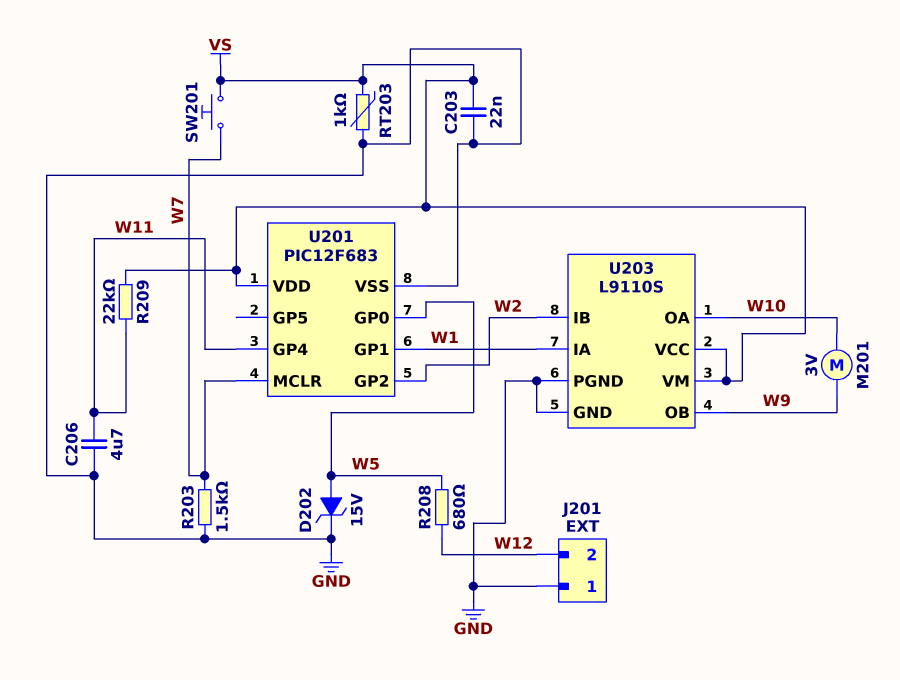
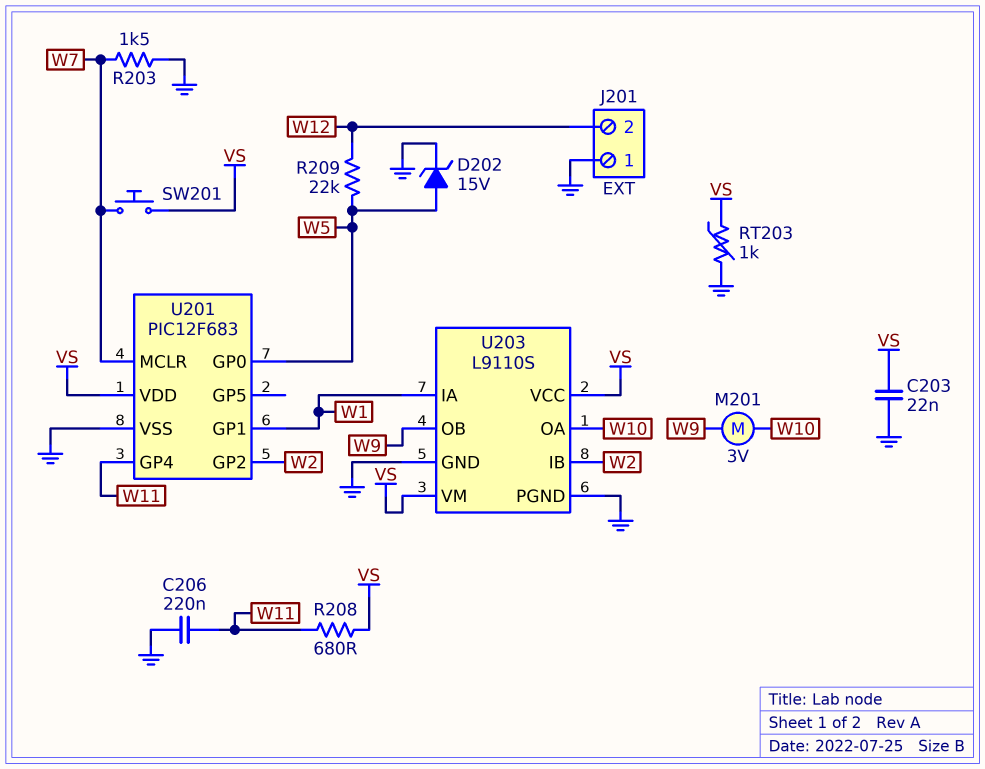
C206: 4.7uF (GND, W11) -> 220nF (GND, W11)
R208: 680 (W5, W12) -> 680 (VS, W11)
R209: 22k (VS, W11) -> 22k (W5, W12)

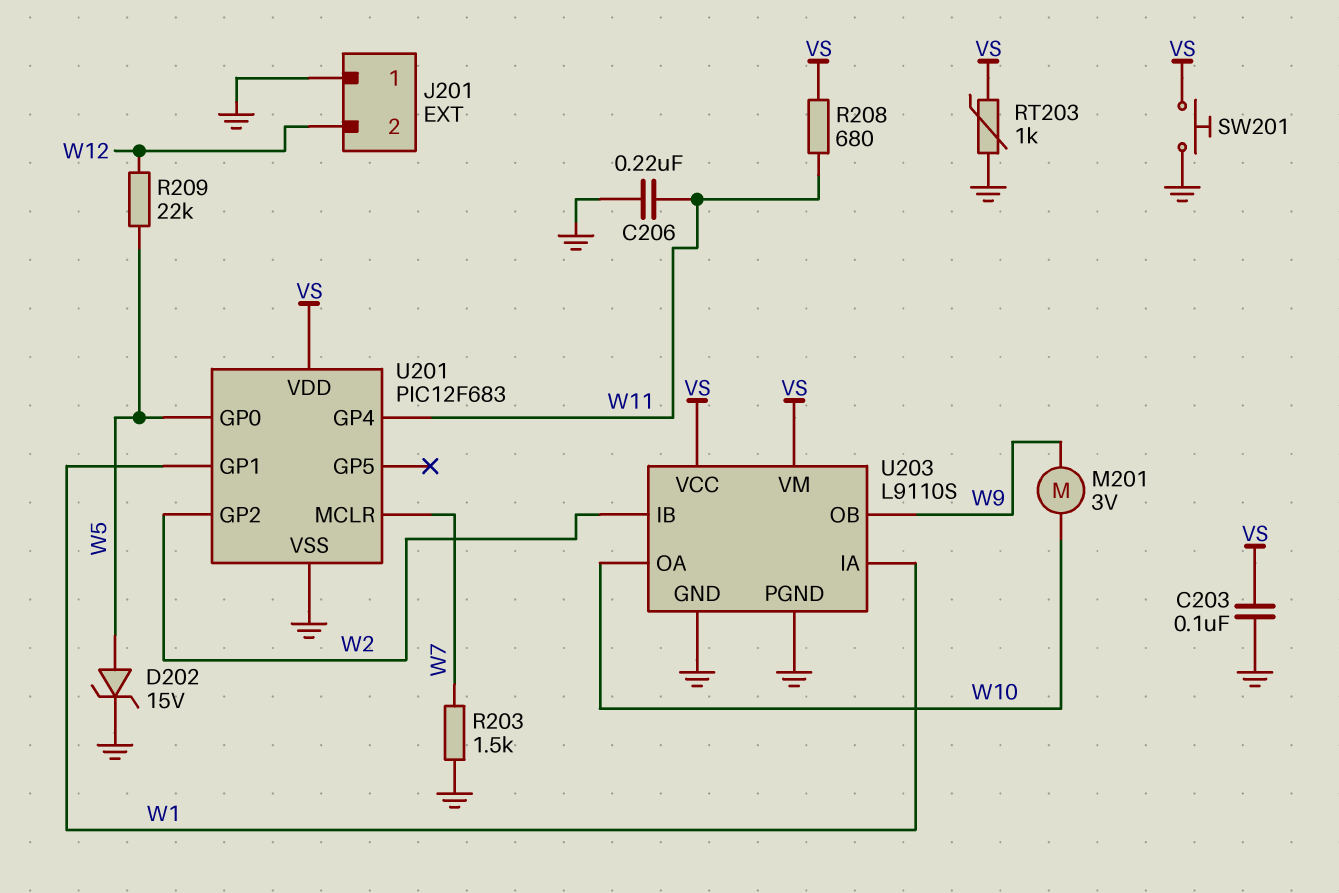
C203: 22nF (GND, VS) -> 100nF (GND, VS)
SW201: button (VS, W7) -> button (GND, VS)

